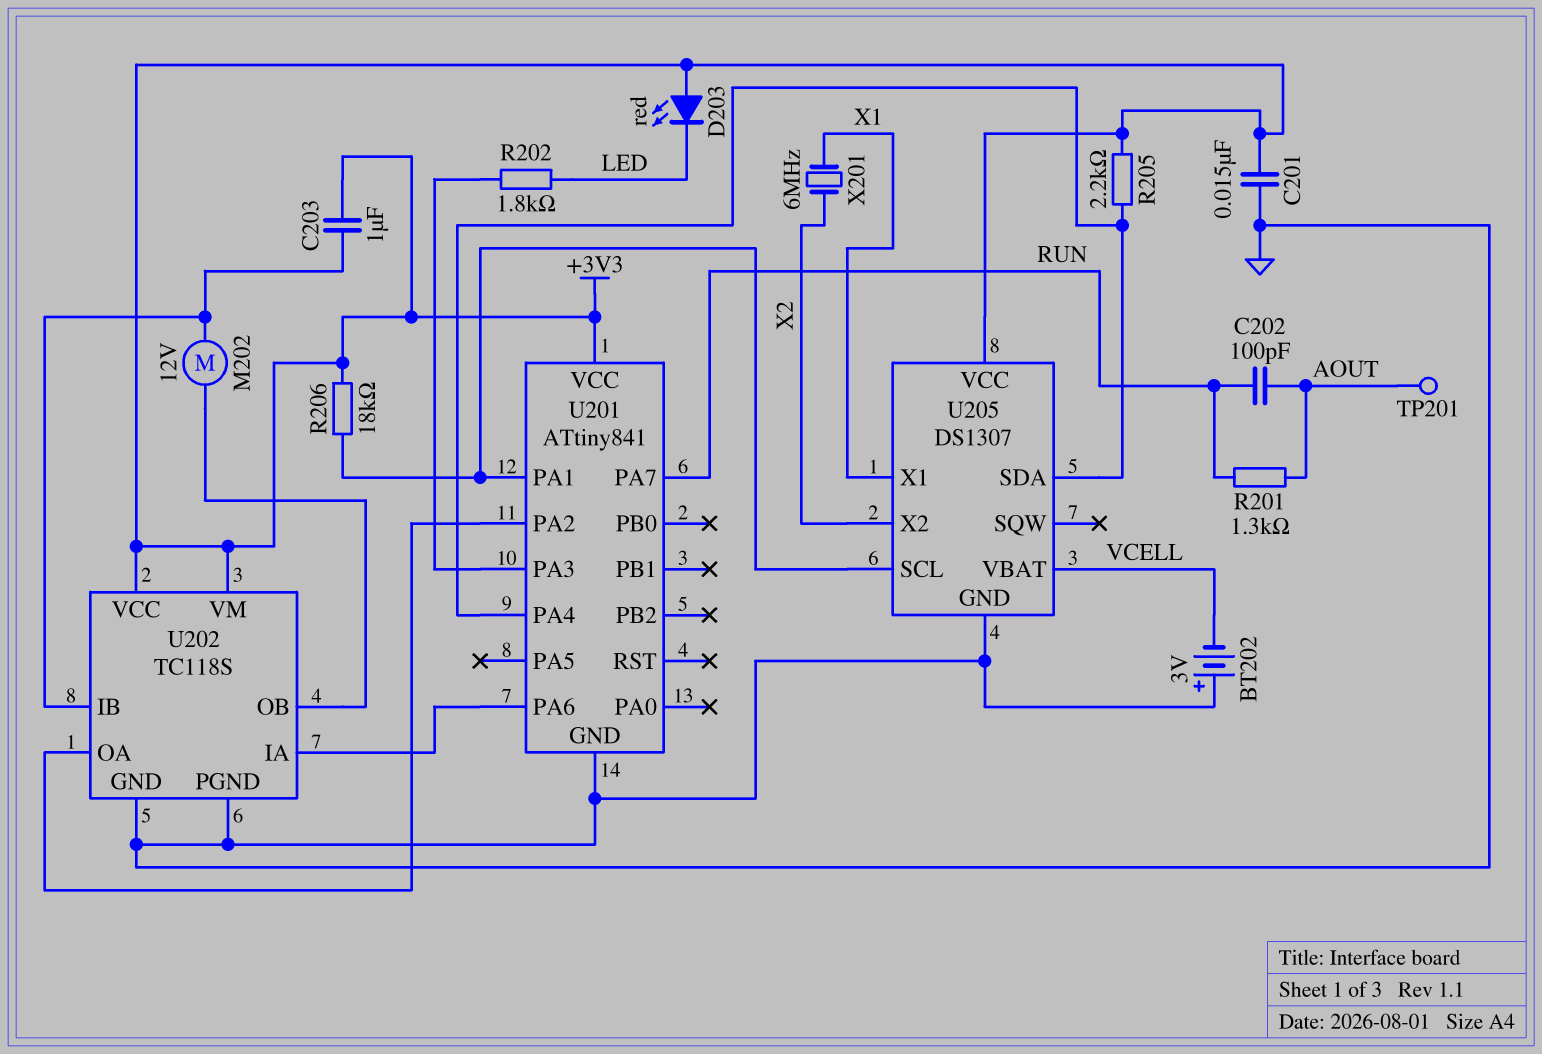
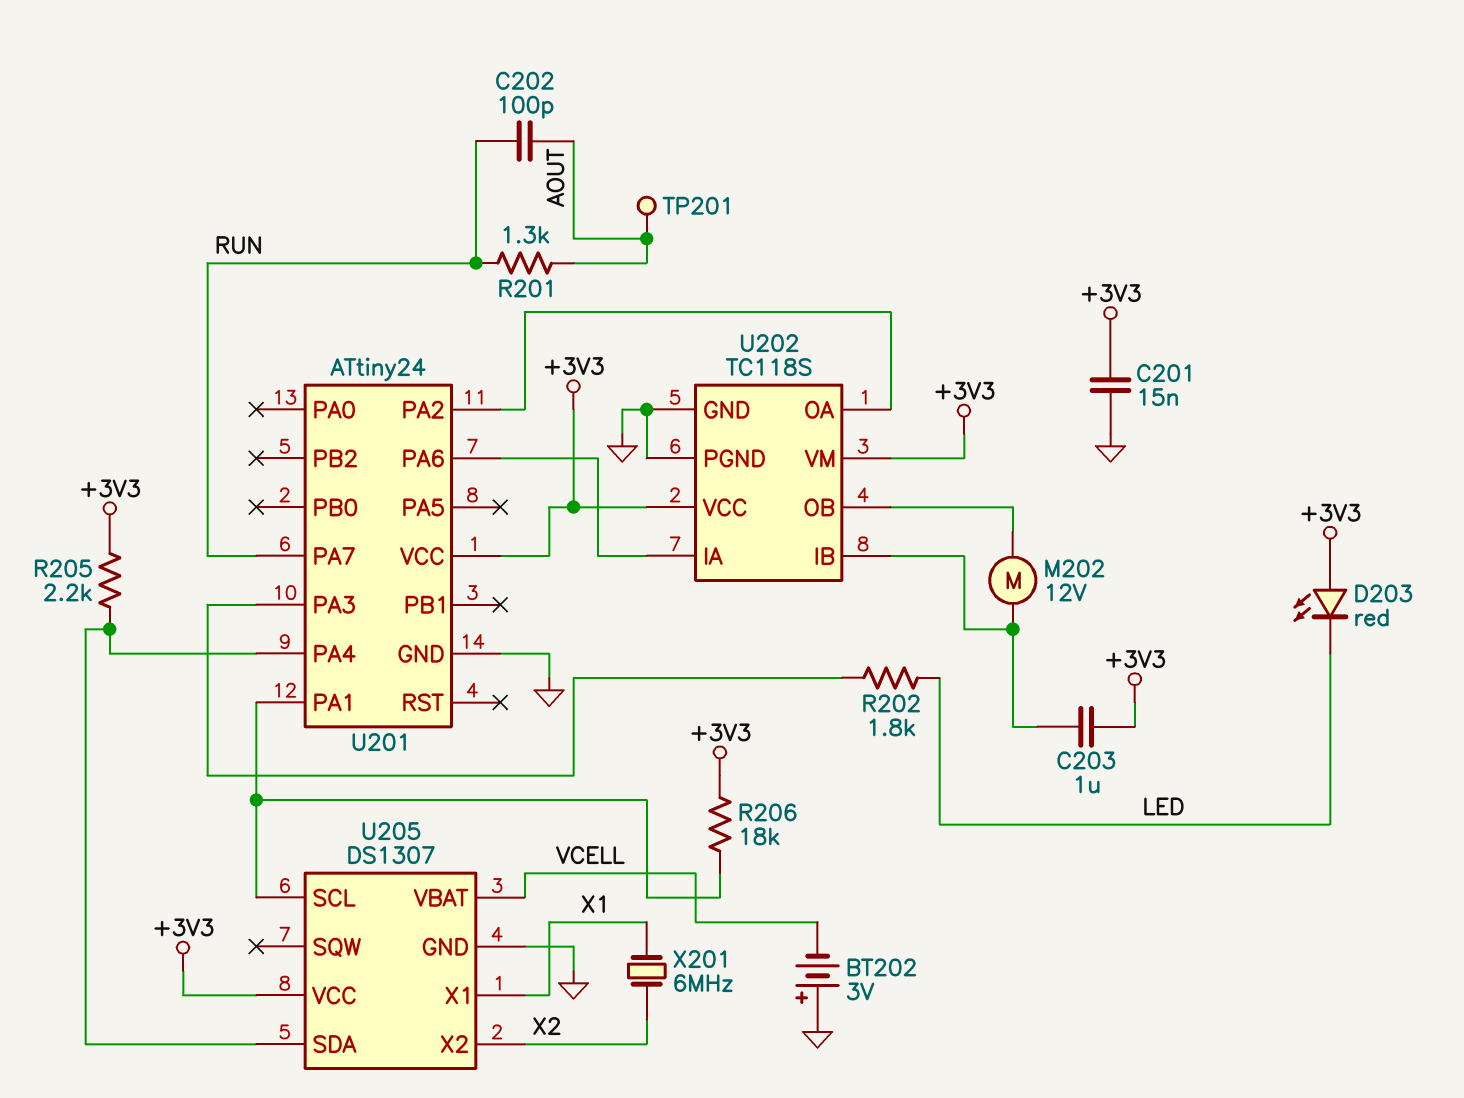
U201: ATtiny841 -> ATtiny24

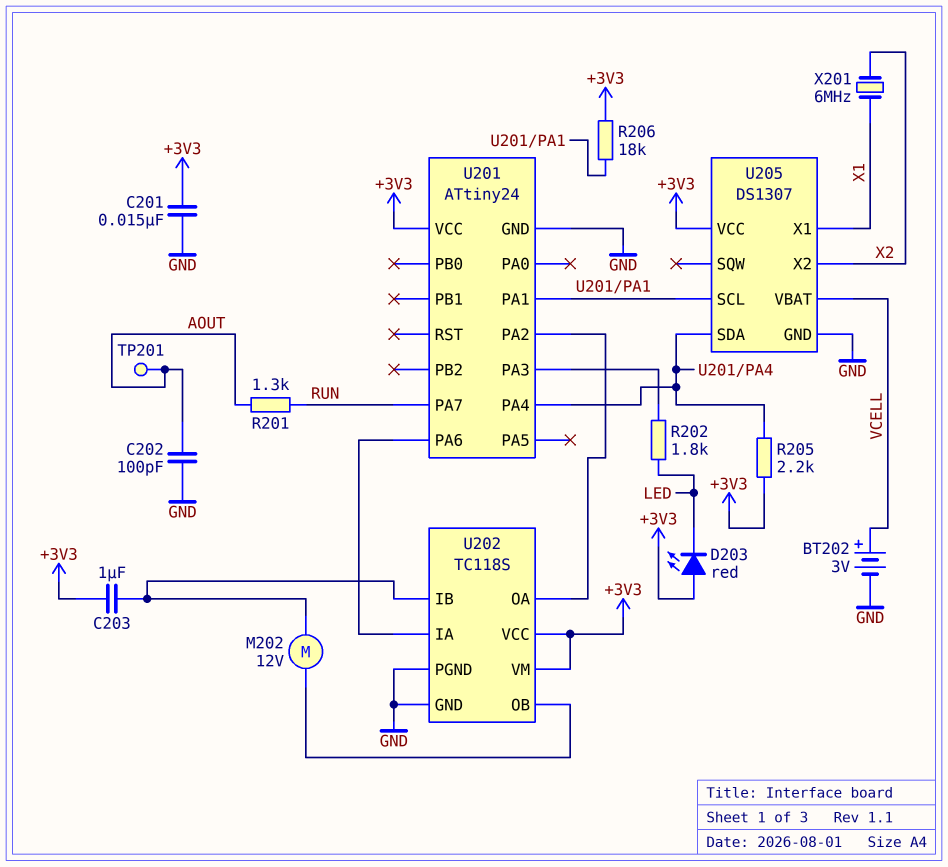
BT202: 3V (plus GND, minus VCELL) -> 3V (plus VCELL, minus GND)
C202: 100pF (AOUT, RUN) -> 100pF (AOUT, GND)

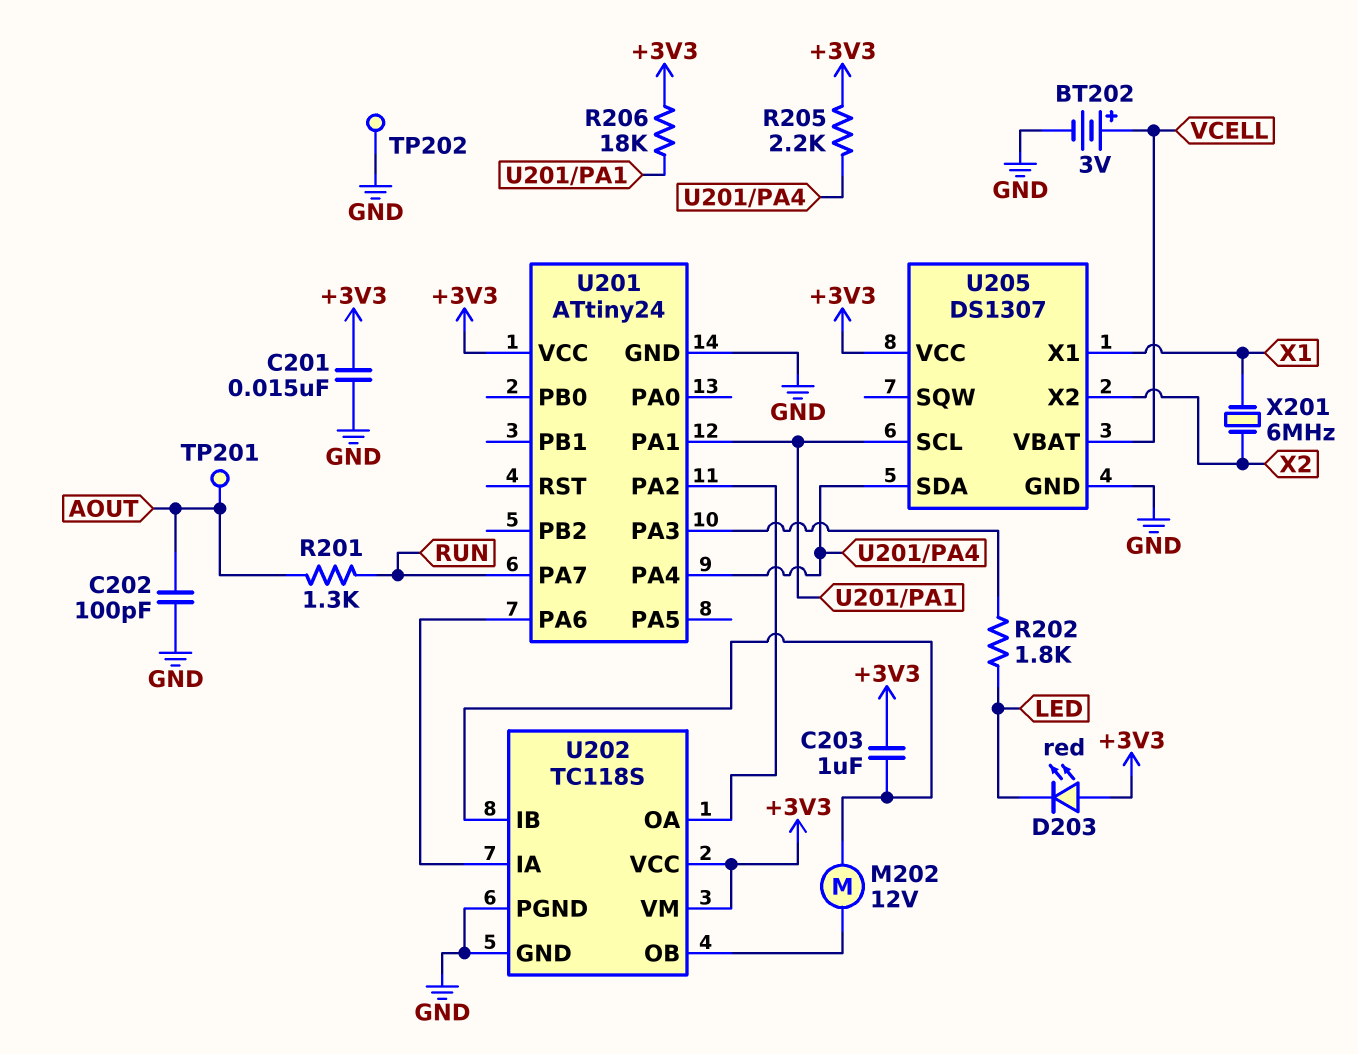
TP202: none -> test point (GND)

